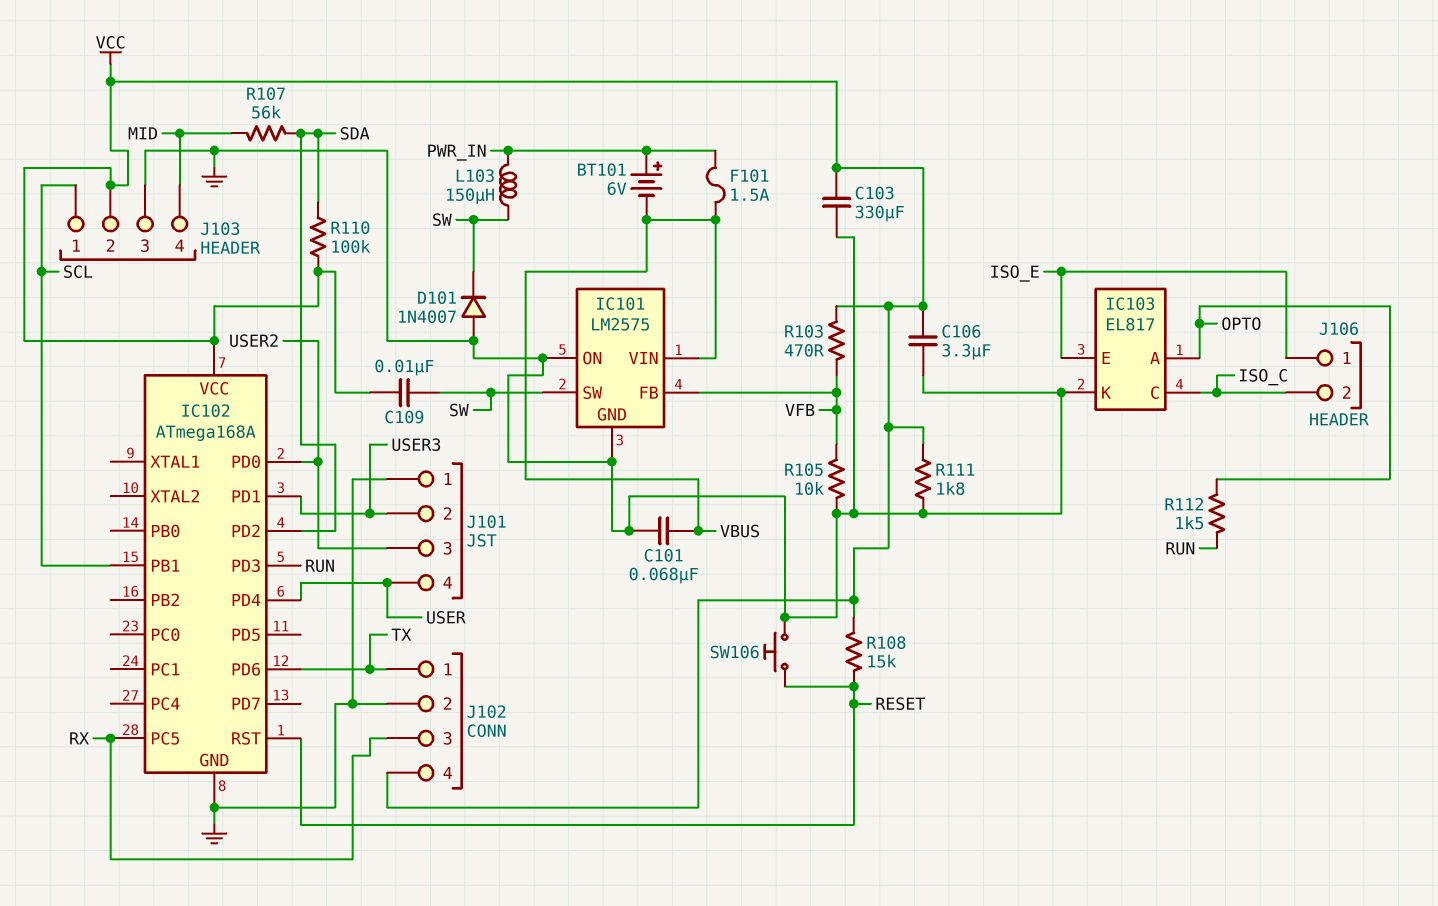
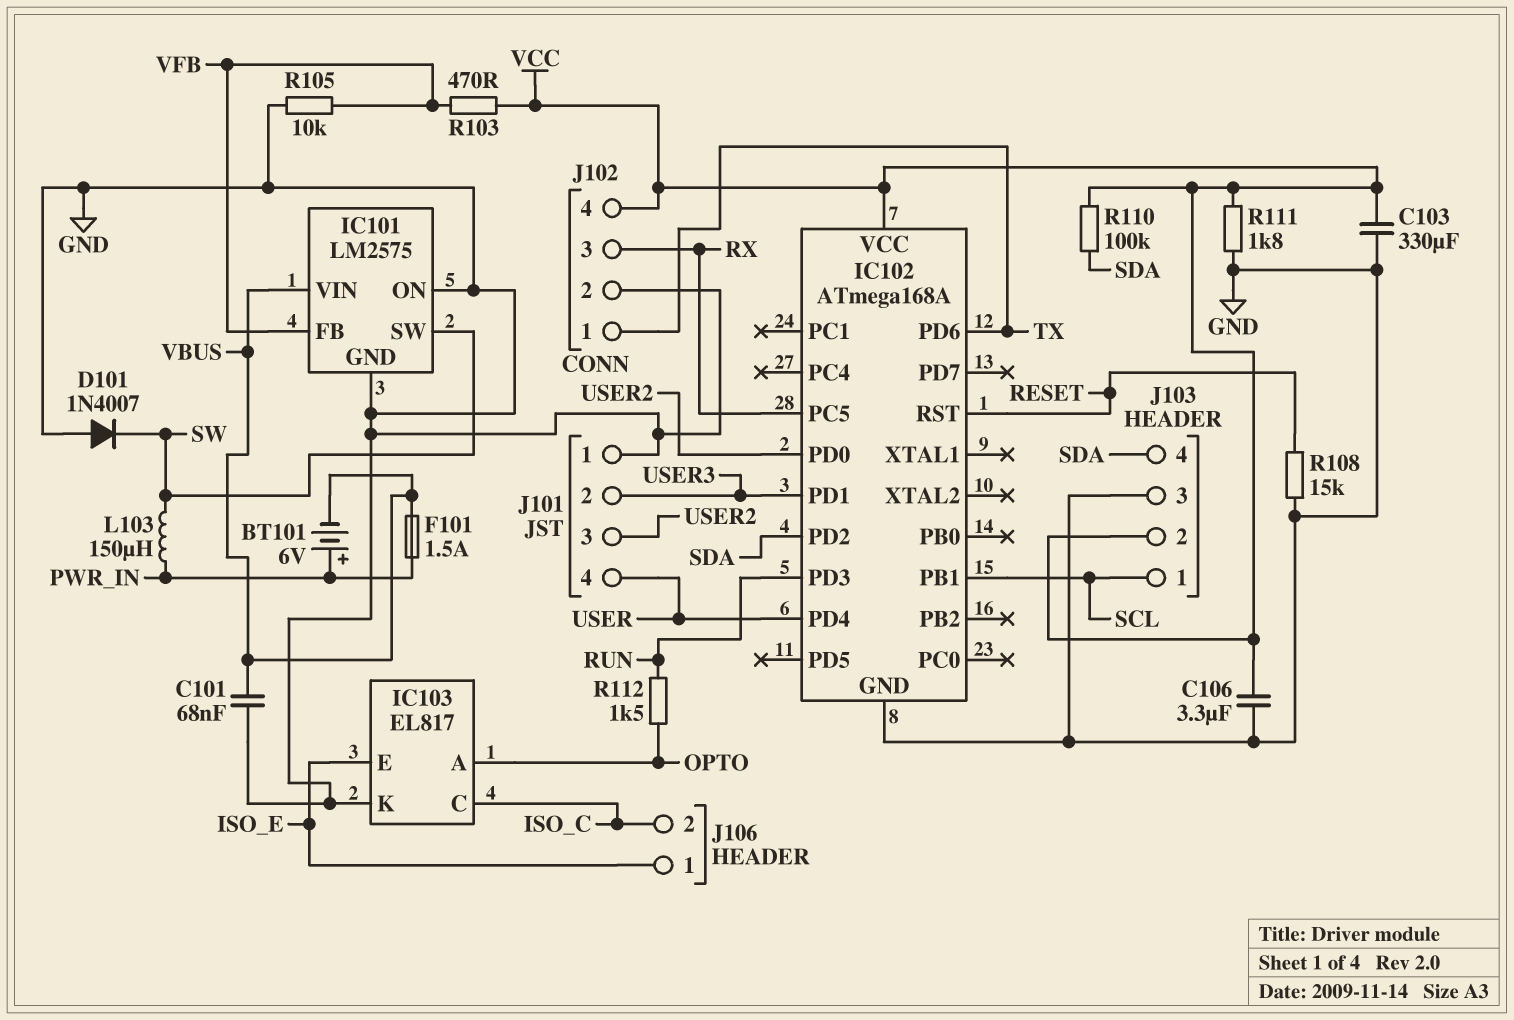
C109: 10nF (SW, VCC) -> none
J103 pin 4: MID -> SDA
R107: 56k (MID, SDA) -> none
R108: 15k (RESET, VCC) -> 15k (GND, RESET)
SW106: button (GND, RESET) -> none

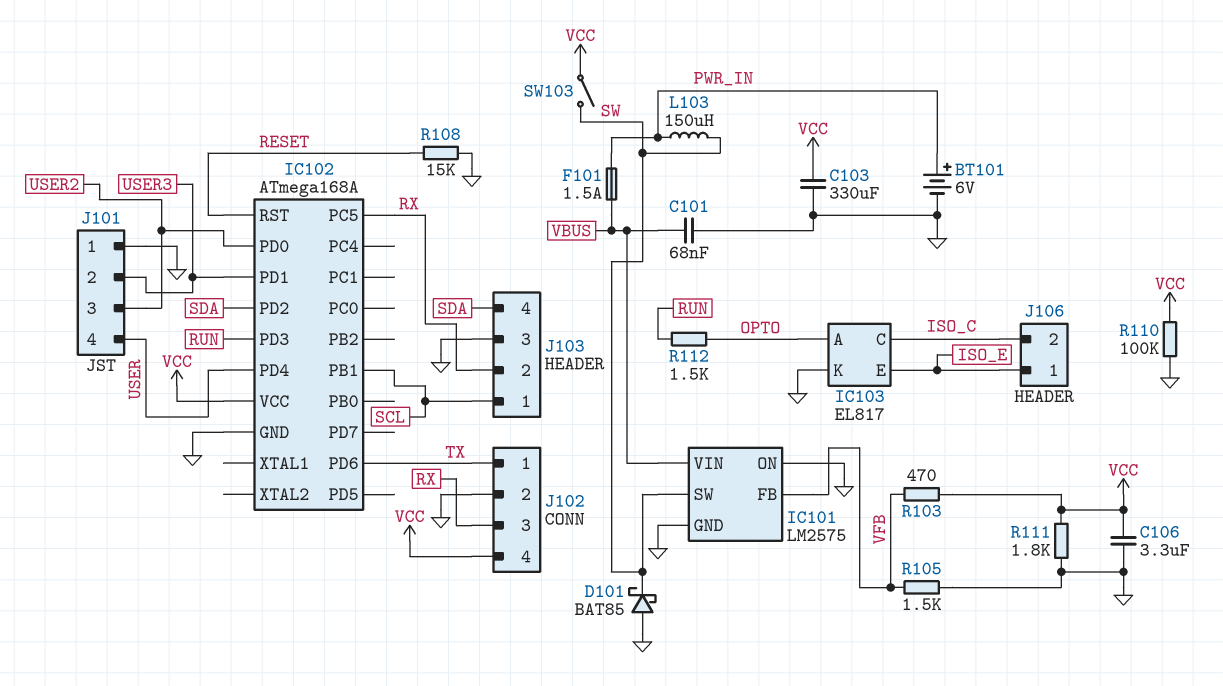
BT101: 6V (plus PWR_IN, minus VBUS) -> 6V (plus PWR_IN, minus GND)
D101: diode 1N4007 (A GND, K SW) -> schottky BAT85 (A GND, K SW)
J103 pin 2: VCC -> RX
R105: 10k (GND, VFB) -> 1.5k (GND, VFB)
R110: 100k (SDA, VCC) -> 100k (GND, VCC)
SW103: none -> switch (SW, VCC)

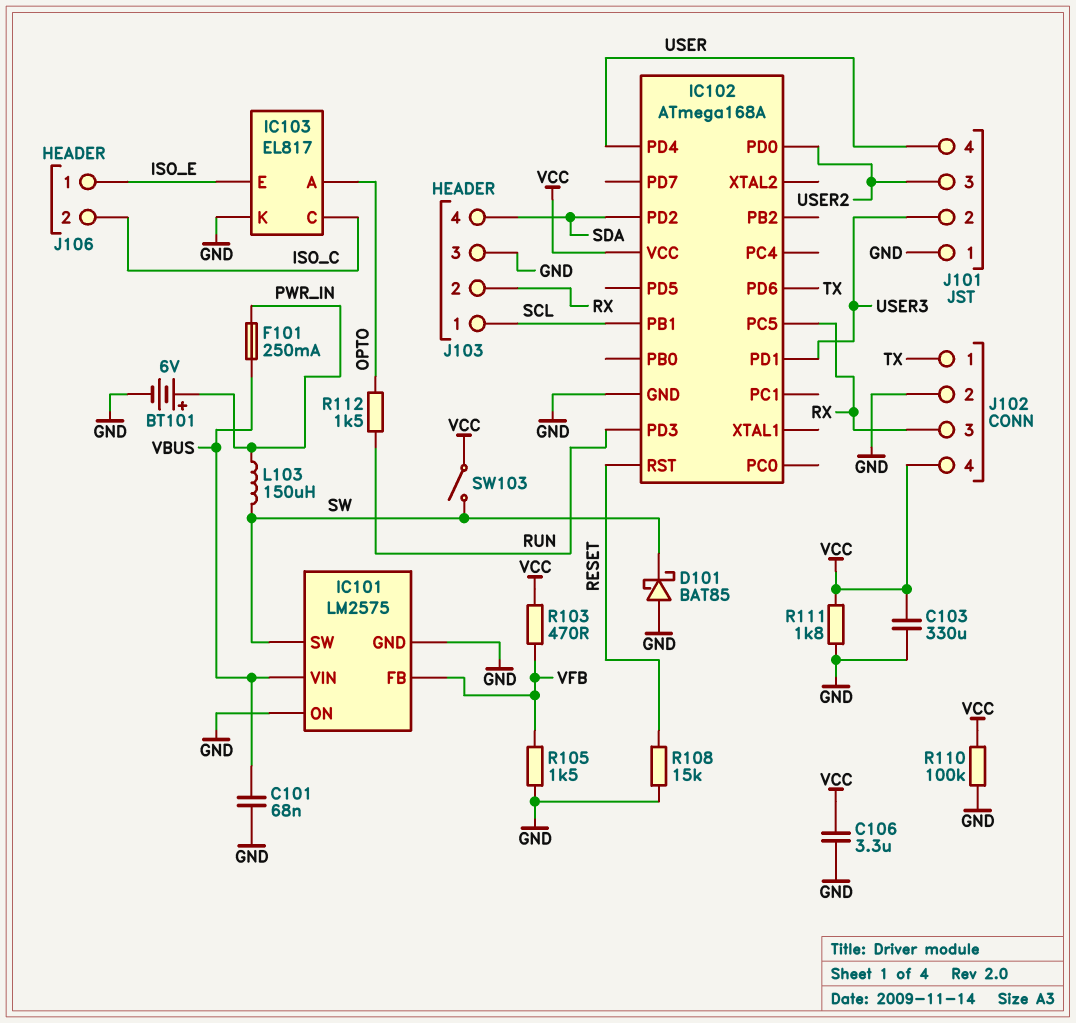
F101: 1.5A (PWR_IN, VBUS) -> 250mA (PWR_IN, VBUS)

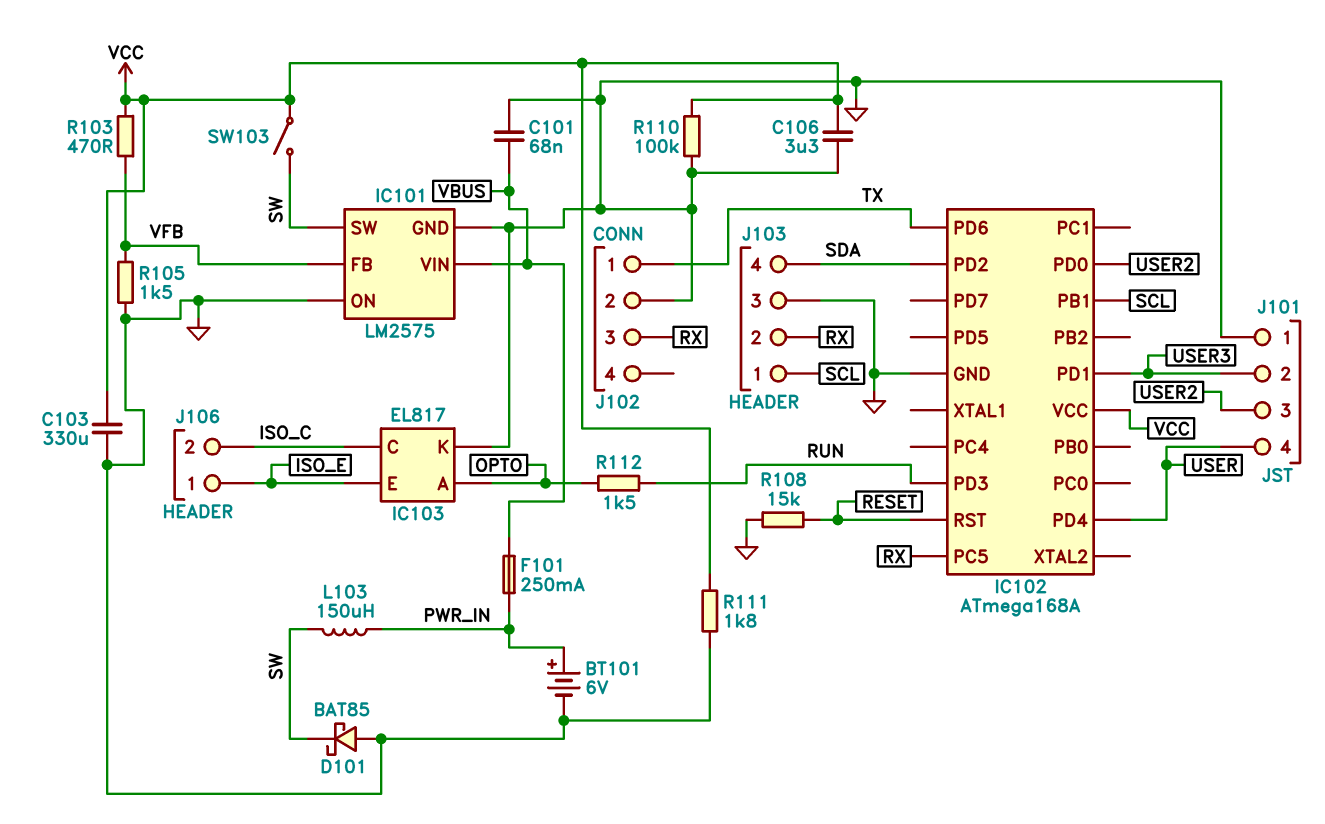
J102 pin 4: VCC -> none

